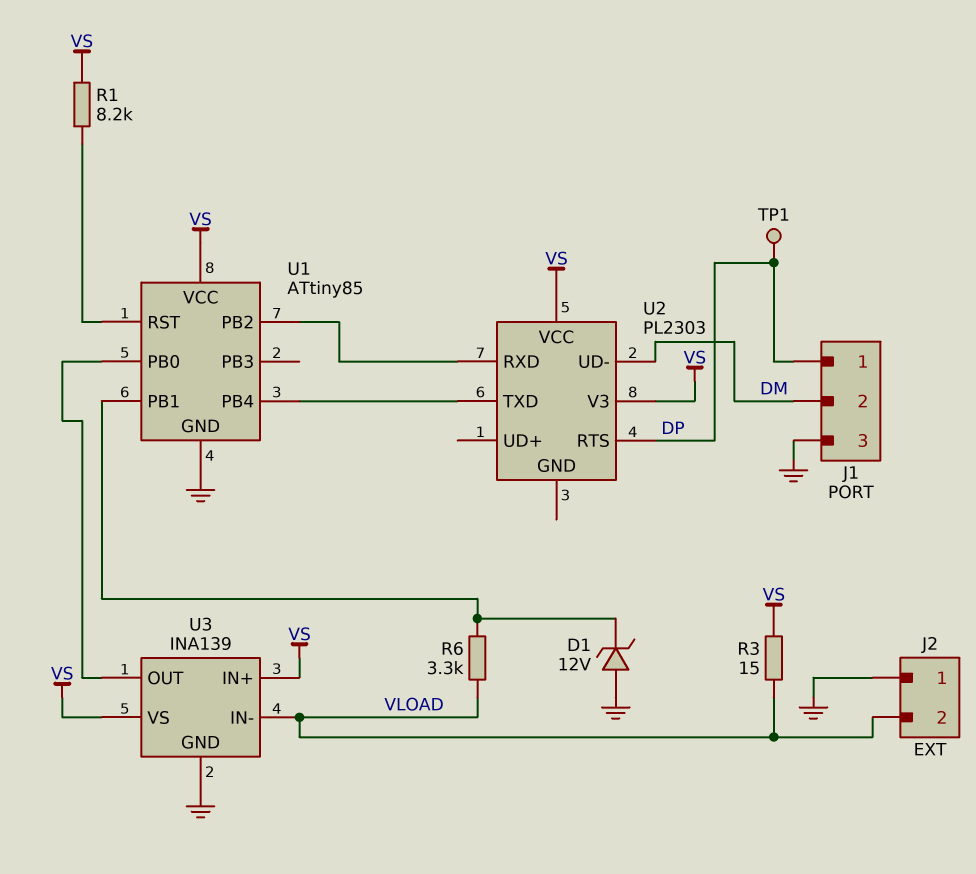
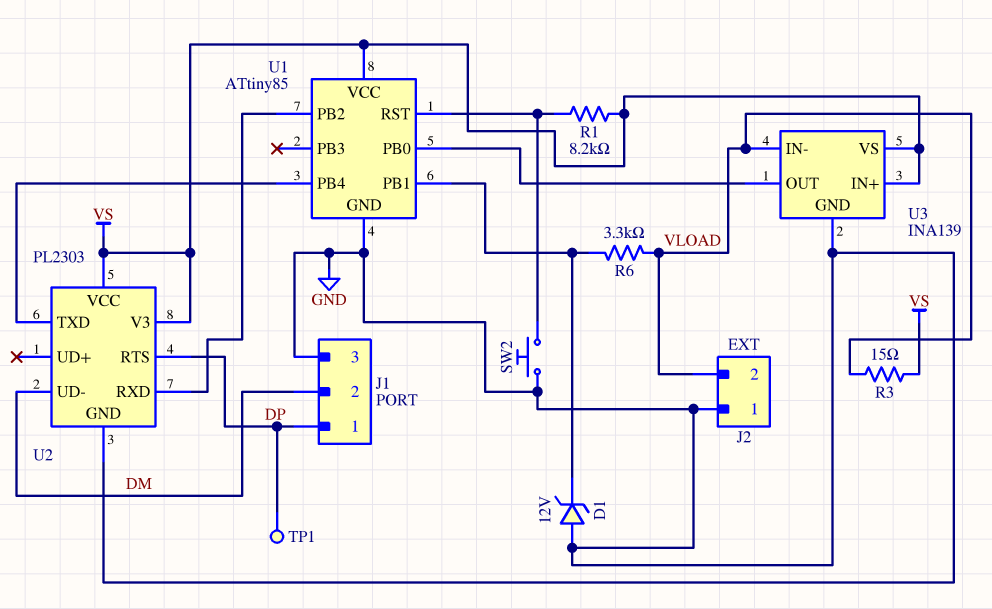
SW2: none -> button (GND, U1/RST)
U2 pin GND: none -> GND

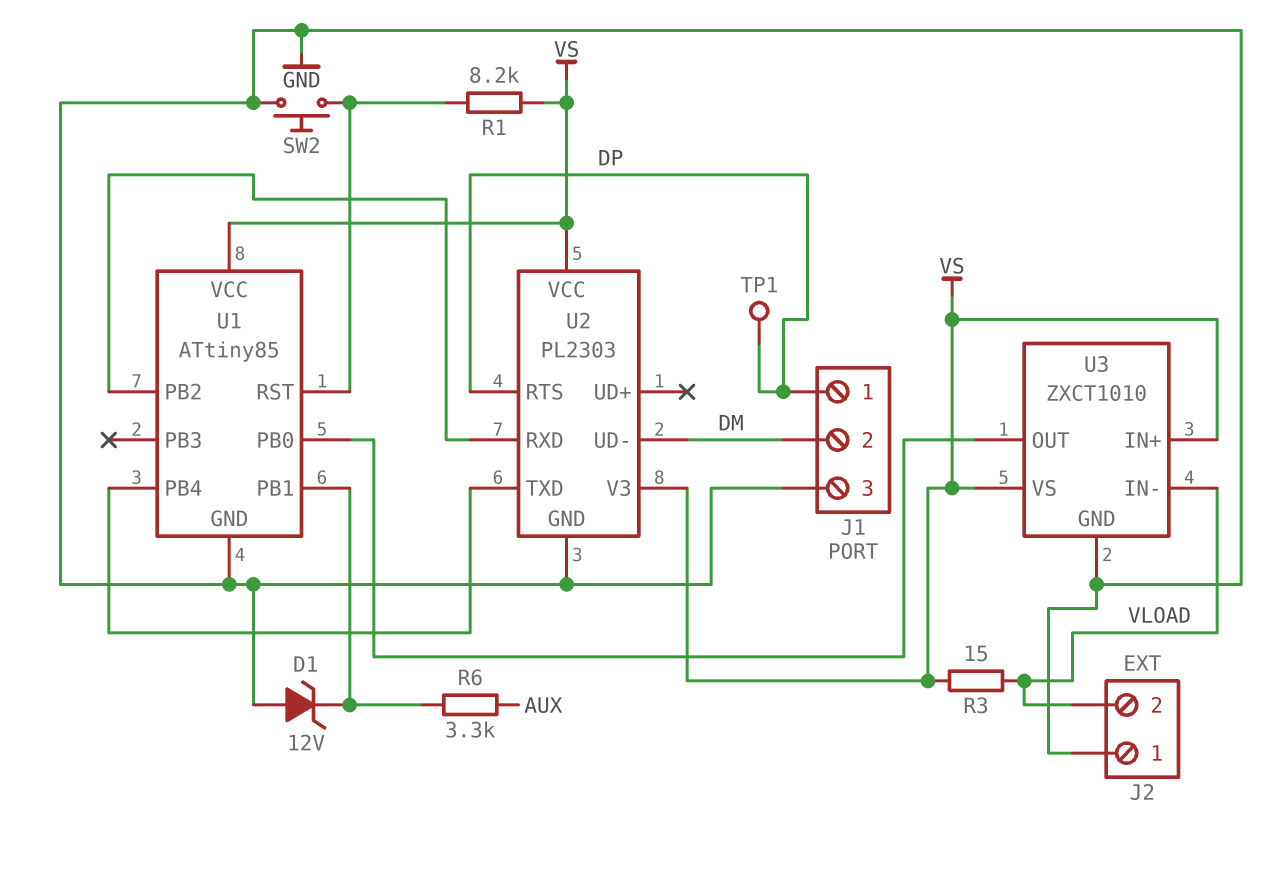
R6: 3.3k (U1/PB1, VLOAD) -> 3.3k (AUX, U1/PB1)
U3: INA139 -> ZXCT1010

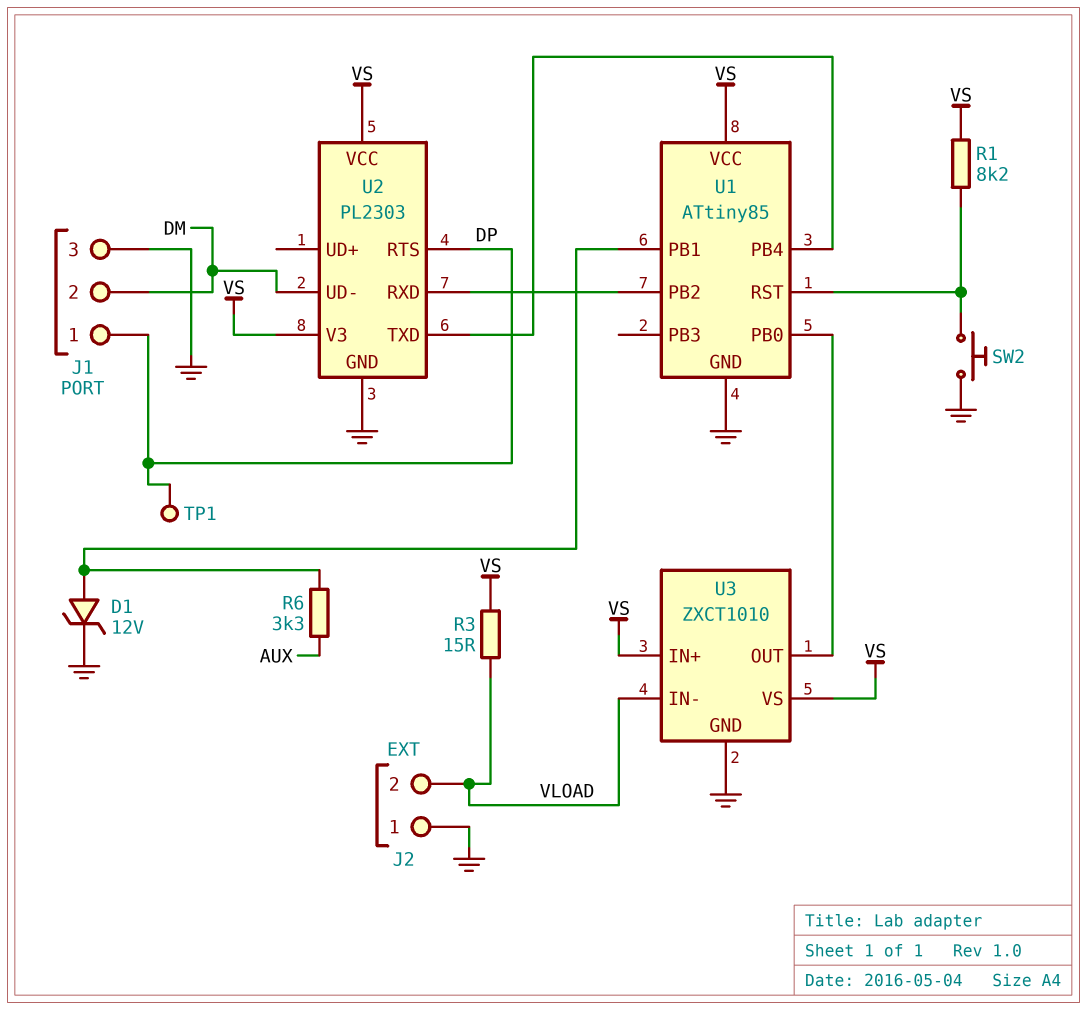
D1: zener 12V (A GND, K U1/PB1) -> zener 12V (A U1/PB1, K GND)

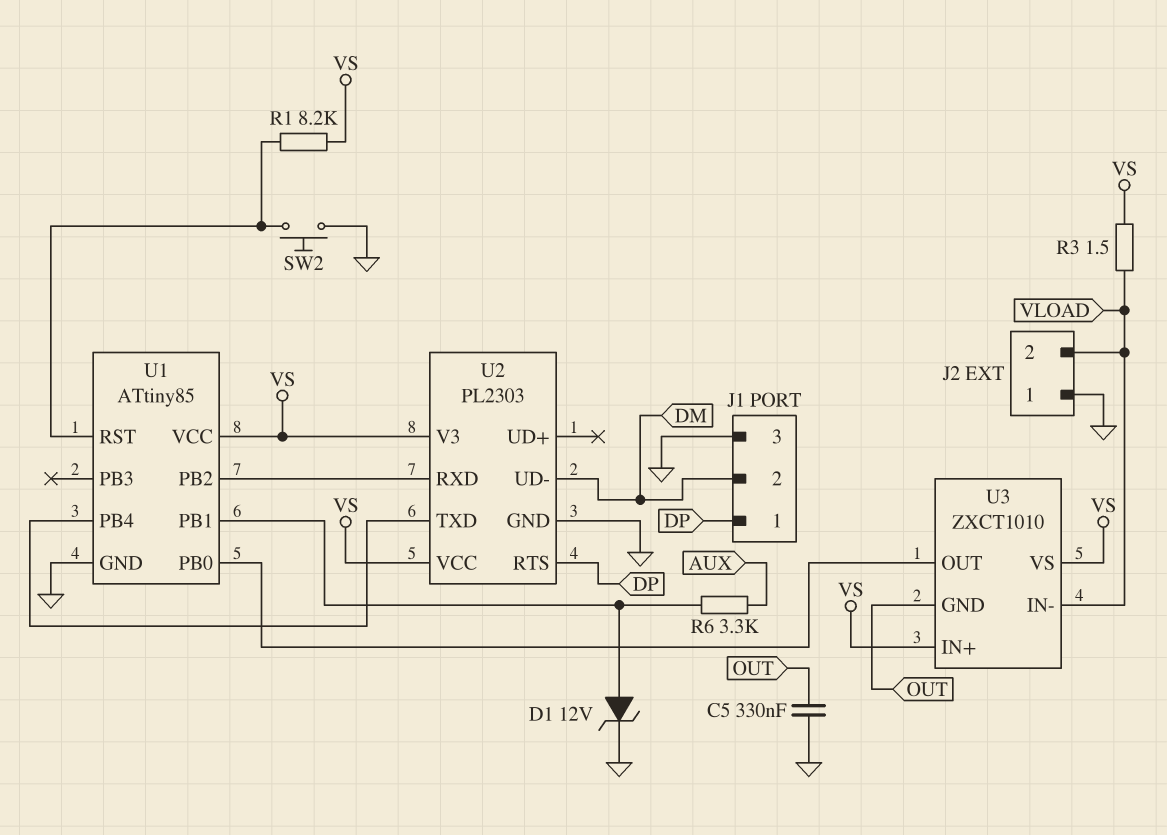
C5: none -> 330nF (GND, OUT)
R3: 15 (VLOAD, VS) -> 1.5 (VLOAD, VS)
TP1: test point (DP) -> none
U3 pin GND: GND -> OUT

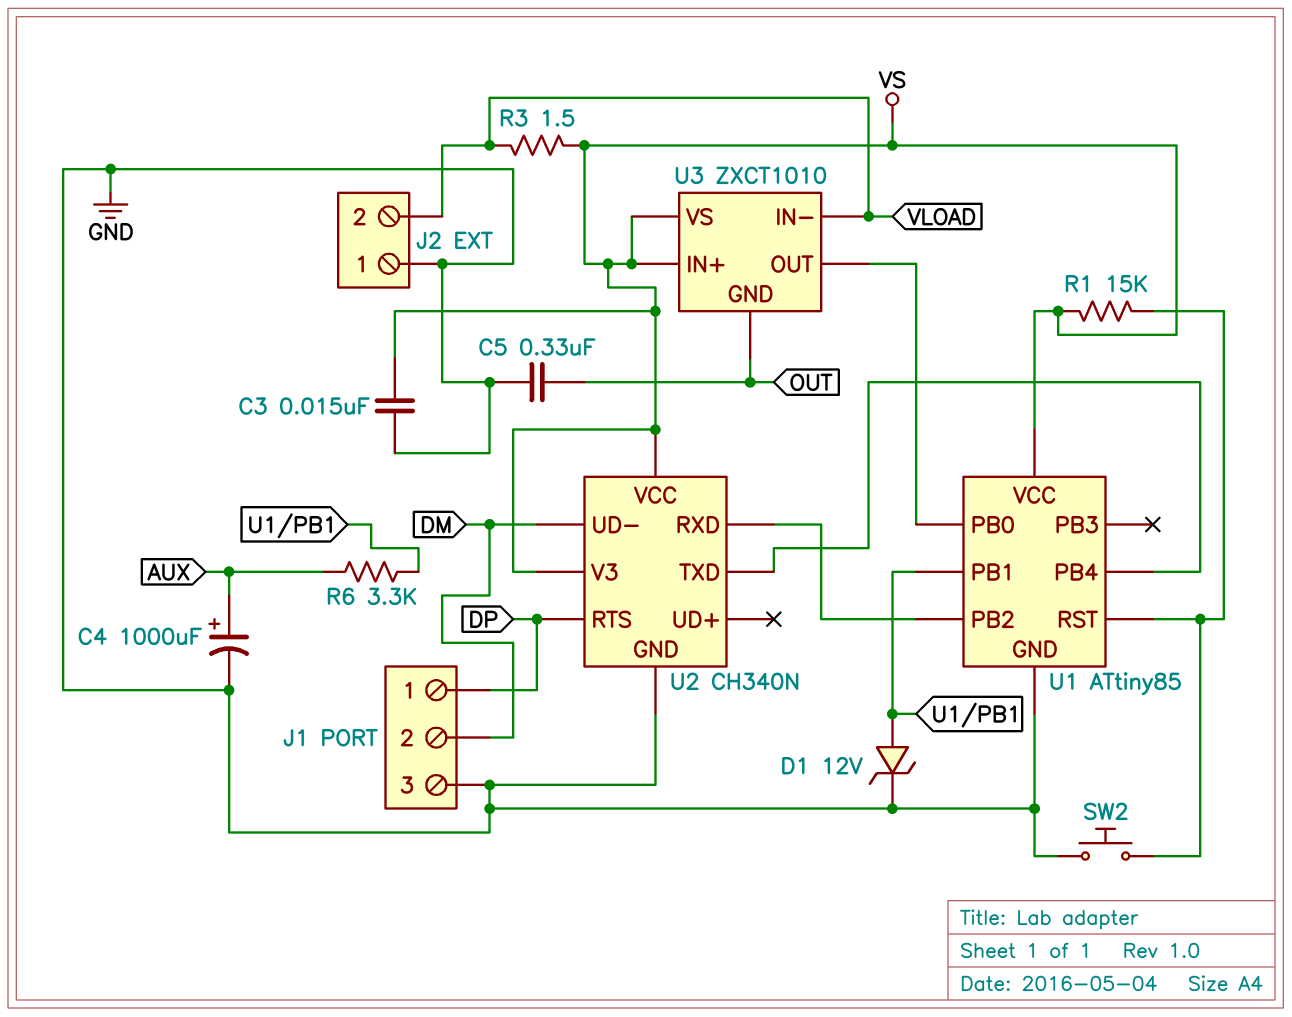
C3: none -> 15nF (GND, VS)
C4: none -> 1000uF (plus AUX, minus GND)
R1: 8.2k (U1/RST, VS) -> 15k (U1/RST, VS)
U2: PL2303 -> CH340N

